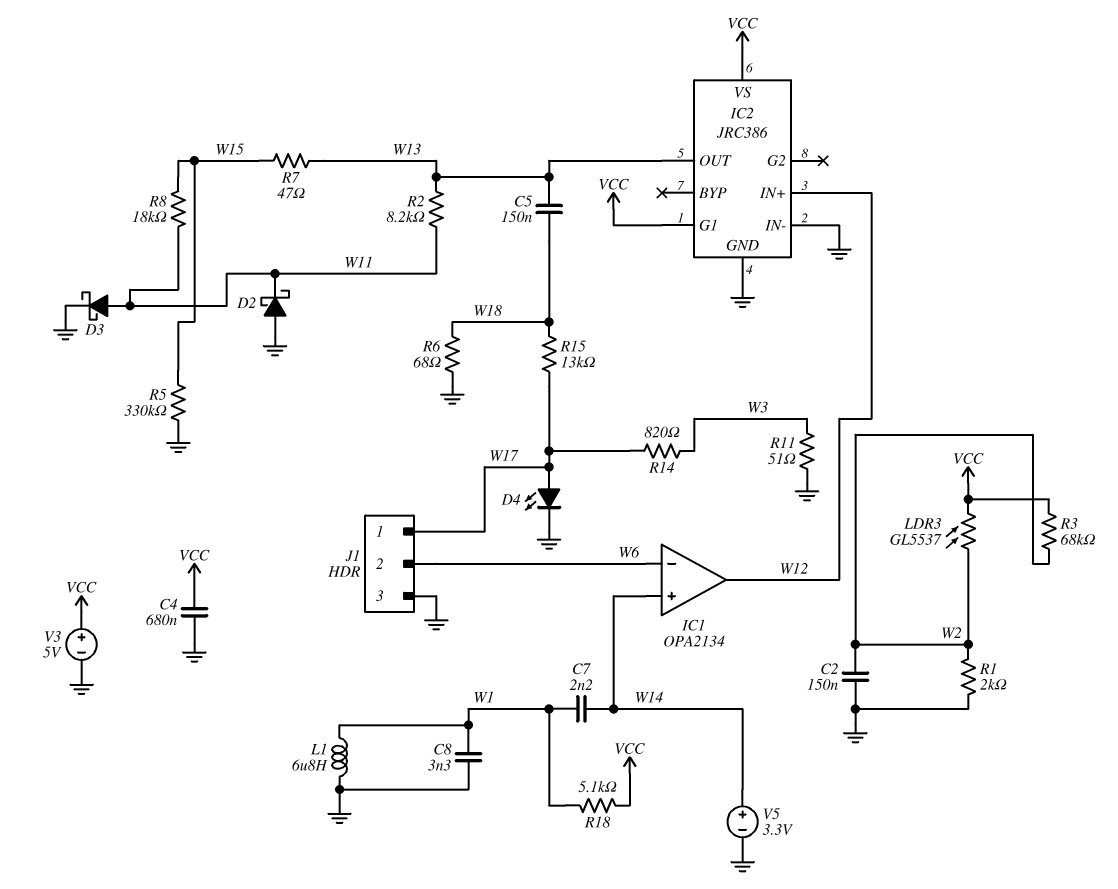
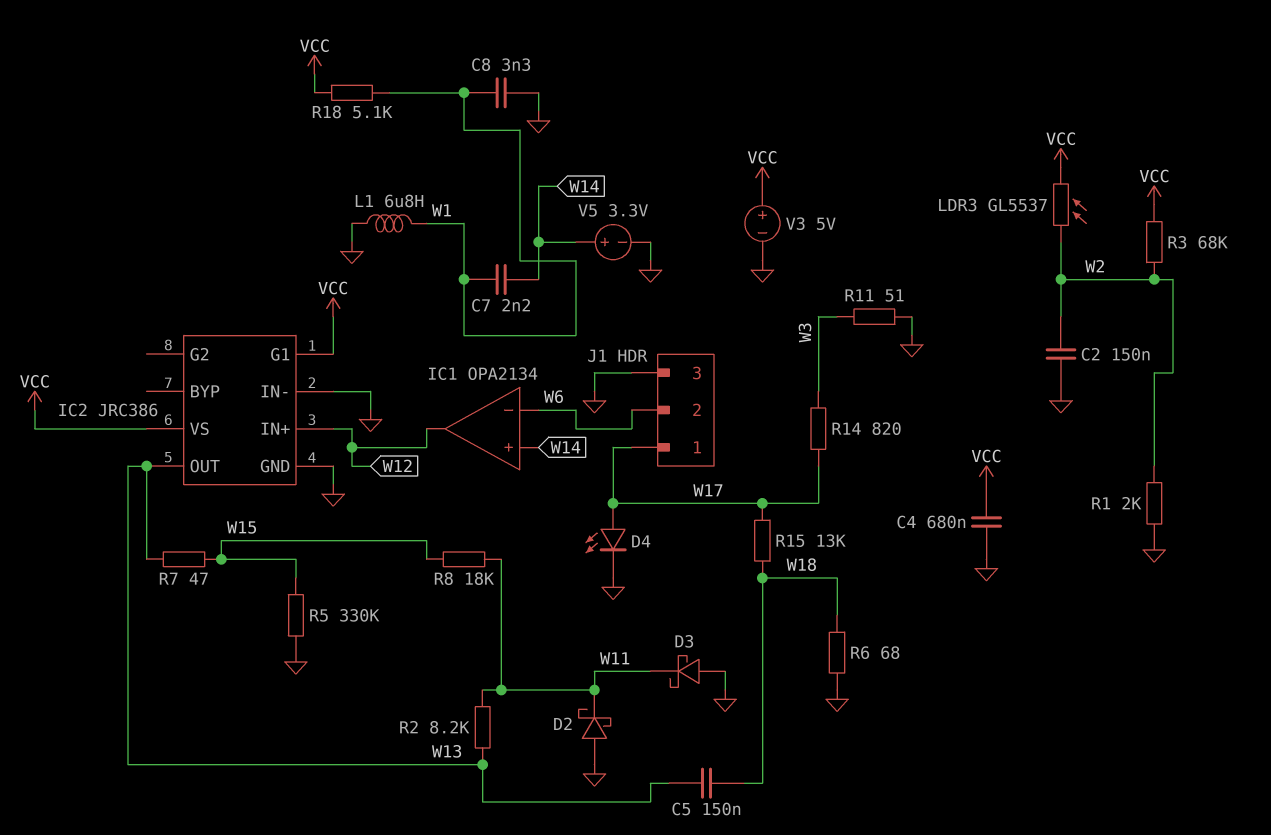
D3: schottky (A W11, K GND) -> schottky (A GND, K W11)

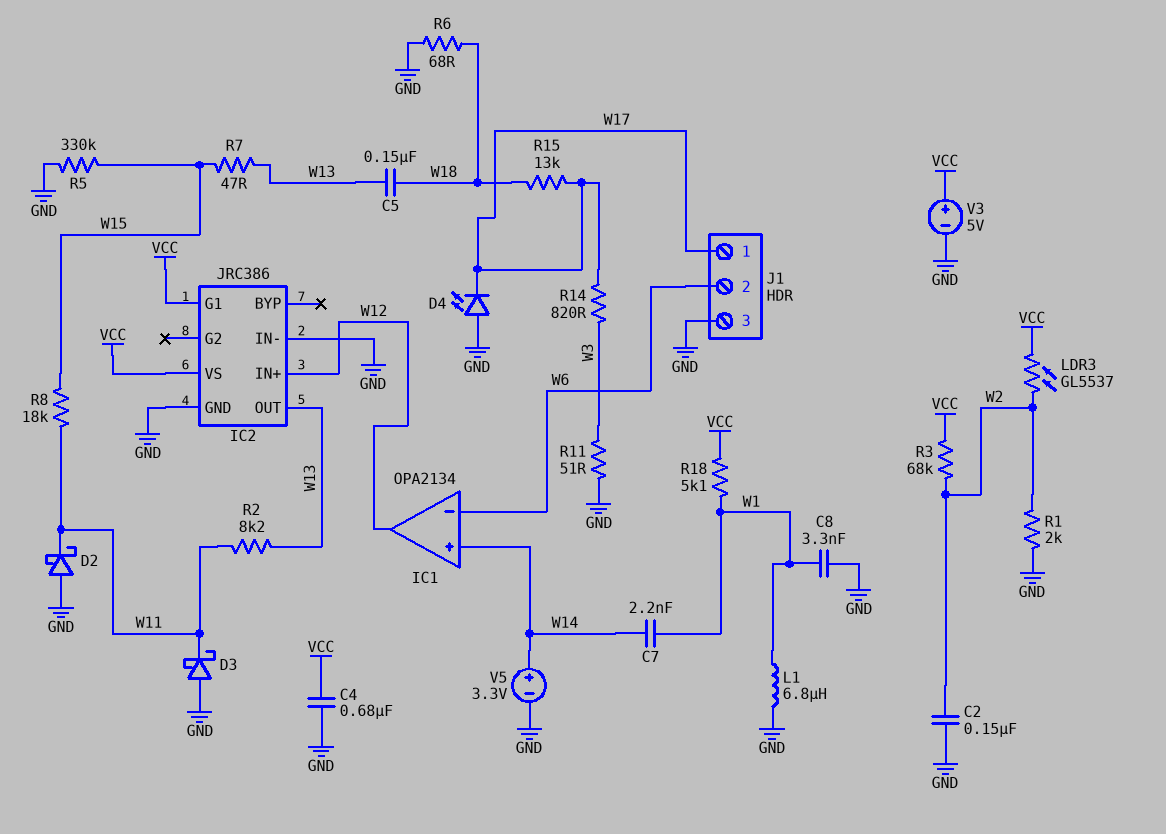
D4: LED (A W17, K GND) -> LED (A GND, K W17)

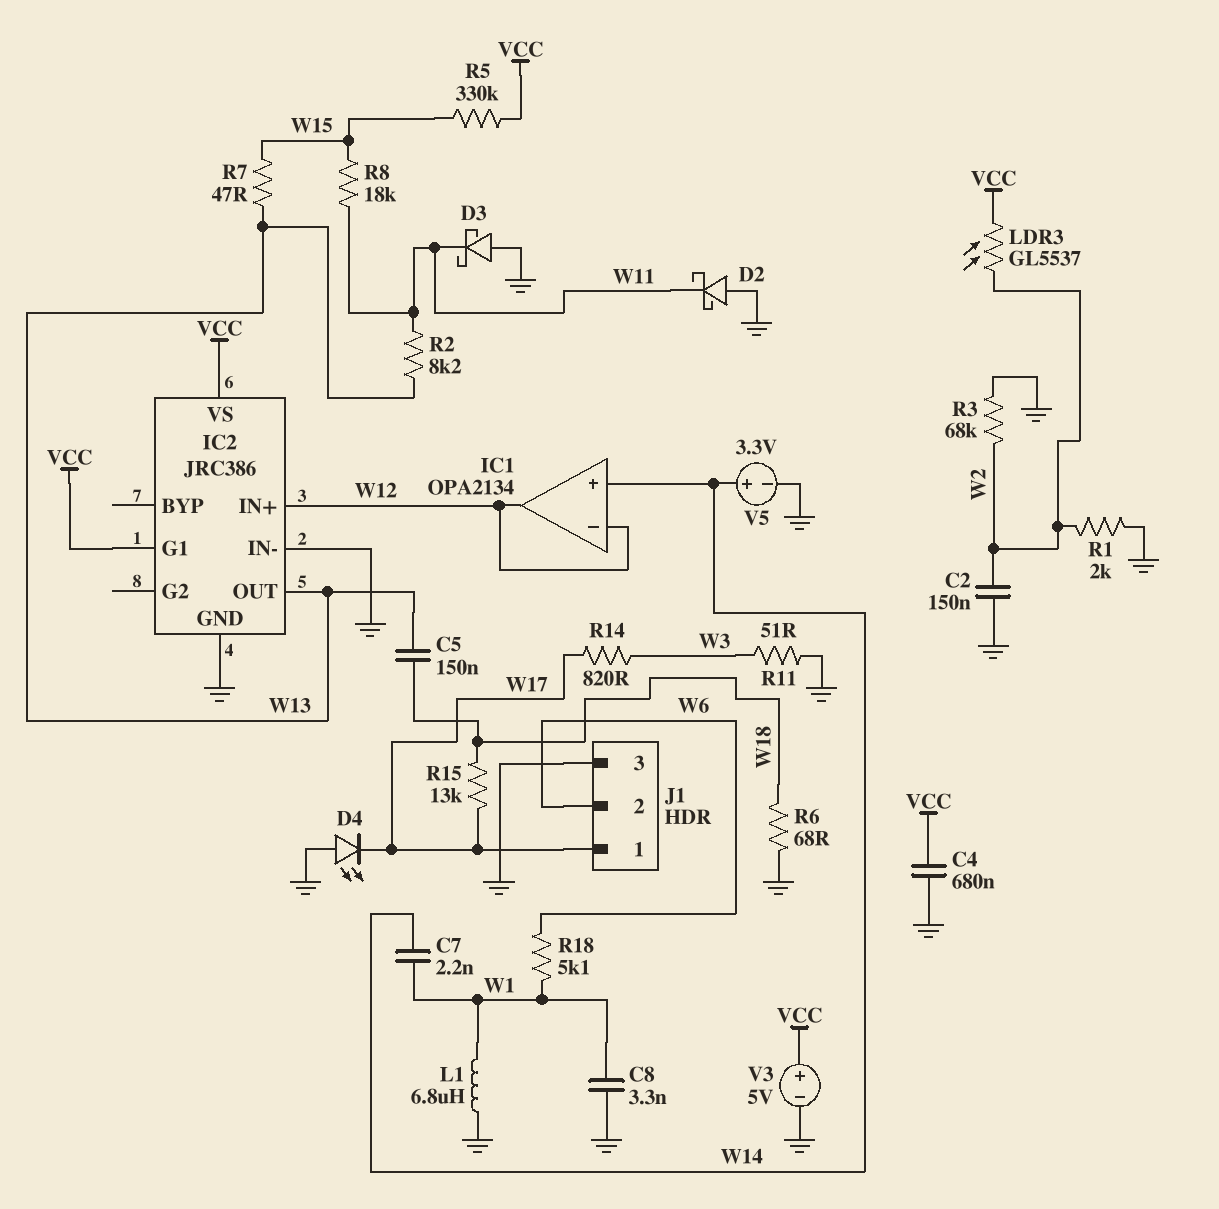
IC1 pin in-: W6 -> W12
R3: 68k (VCC, W2) -> 68k (GND, W2)
R5: 330k (GND, W15) -> 330k (VCC, W15)
R18: 5.1k (VCC, W1) -> 5.1k (W1, W6)

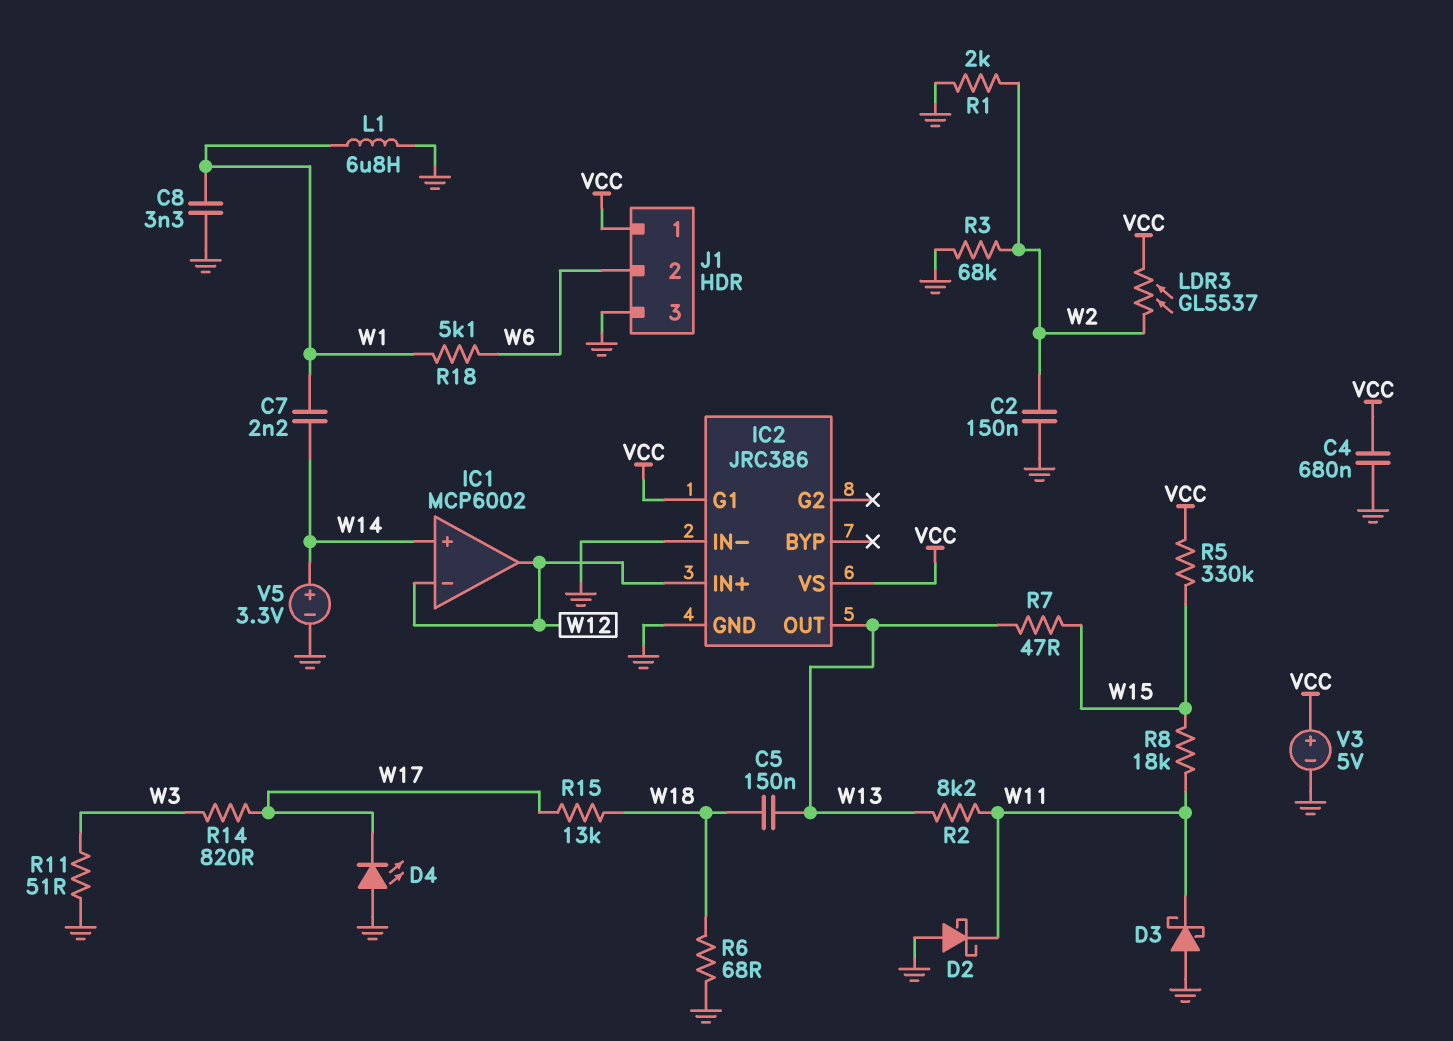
IC1: OPA2134 -> MCP6002
J1 pin 1: W17 -> VCC

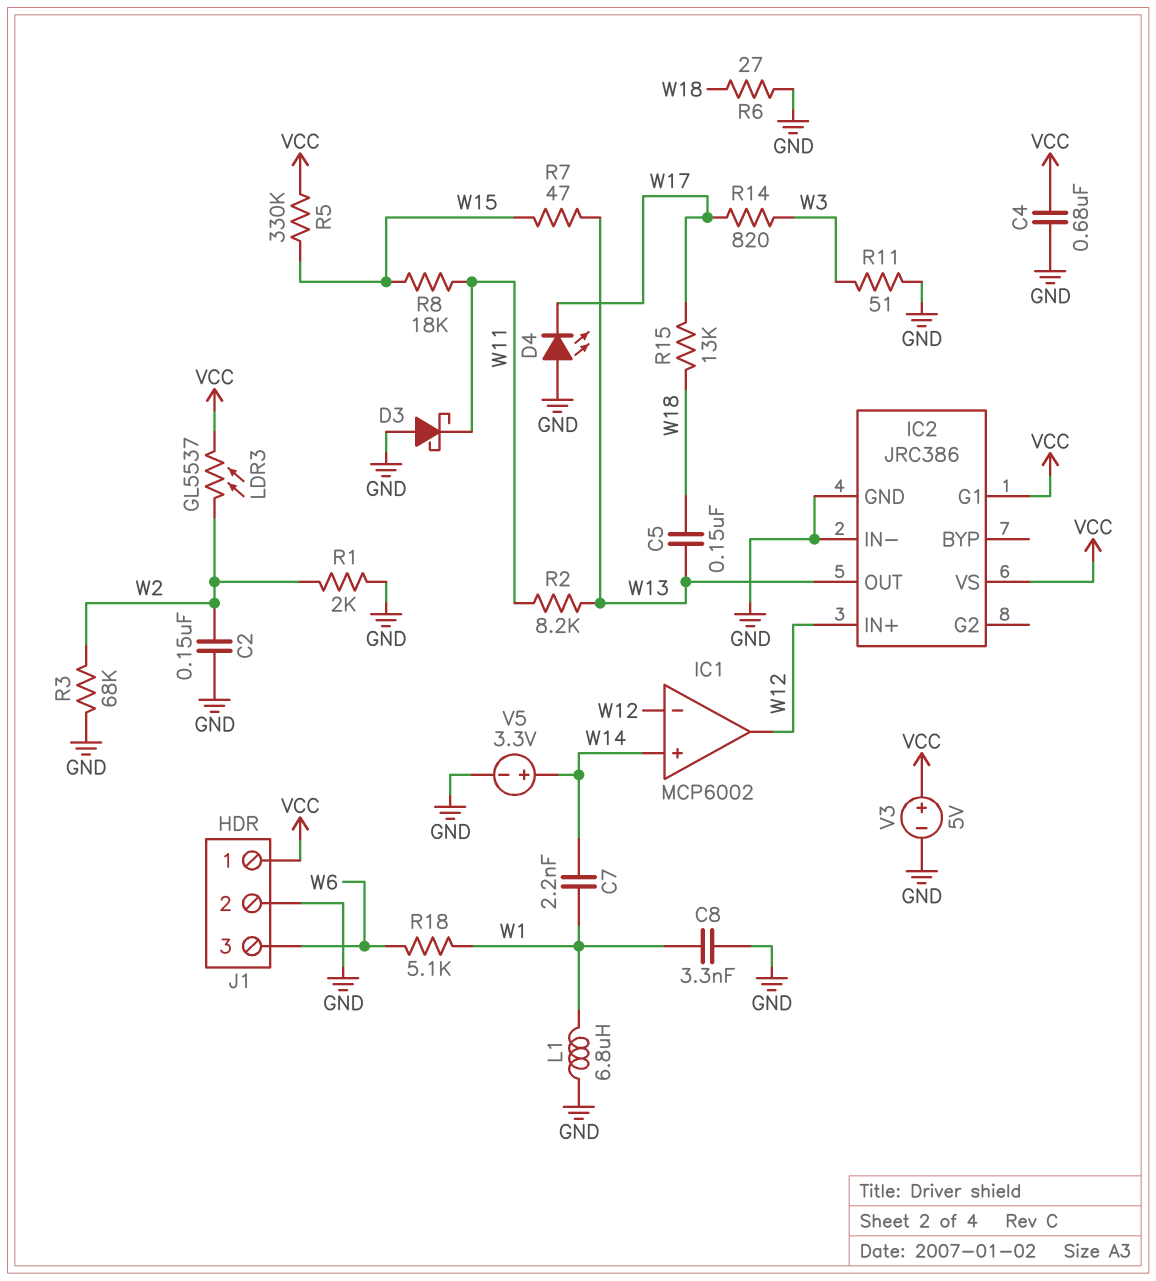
D2: schottky (A GND, K W11) -> none
J1 pin 2: W6 -> GND
J1 pin 3: GND -> W6
R6: 68 (GND, W18) -> 27 (GND, W18)

